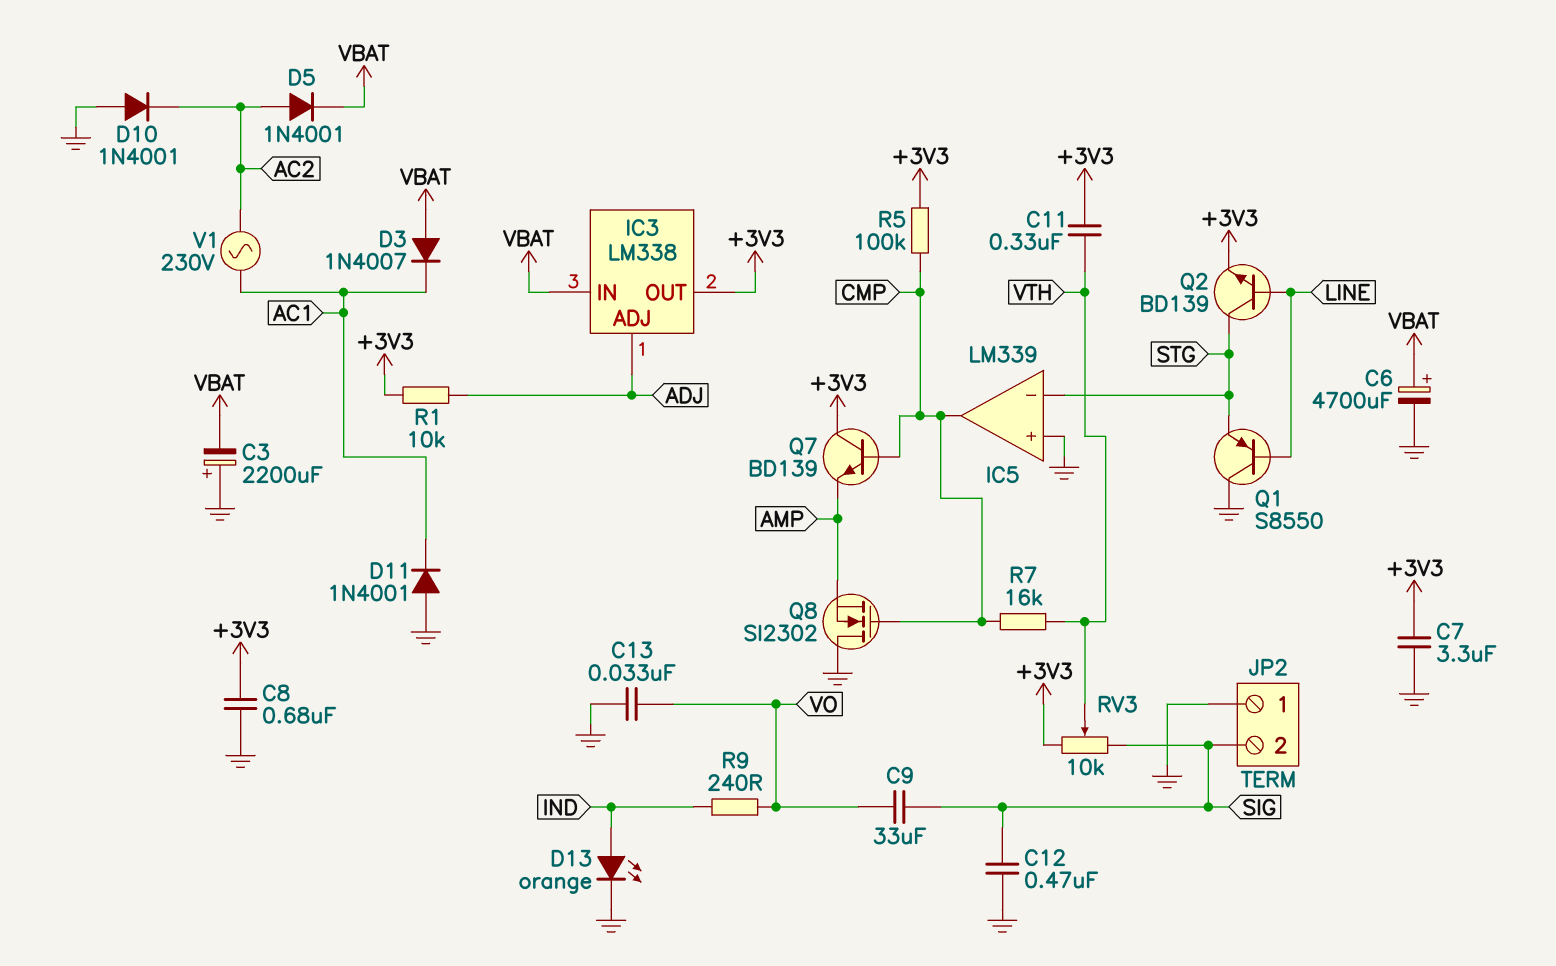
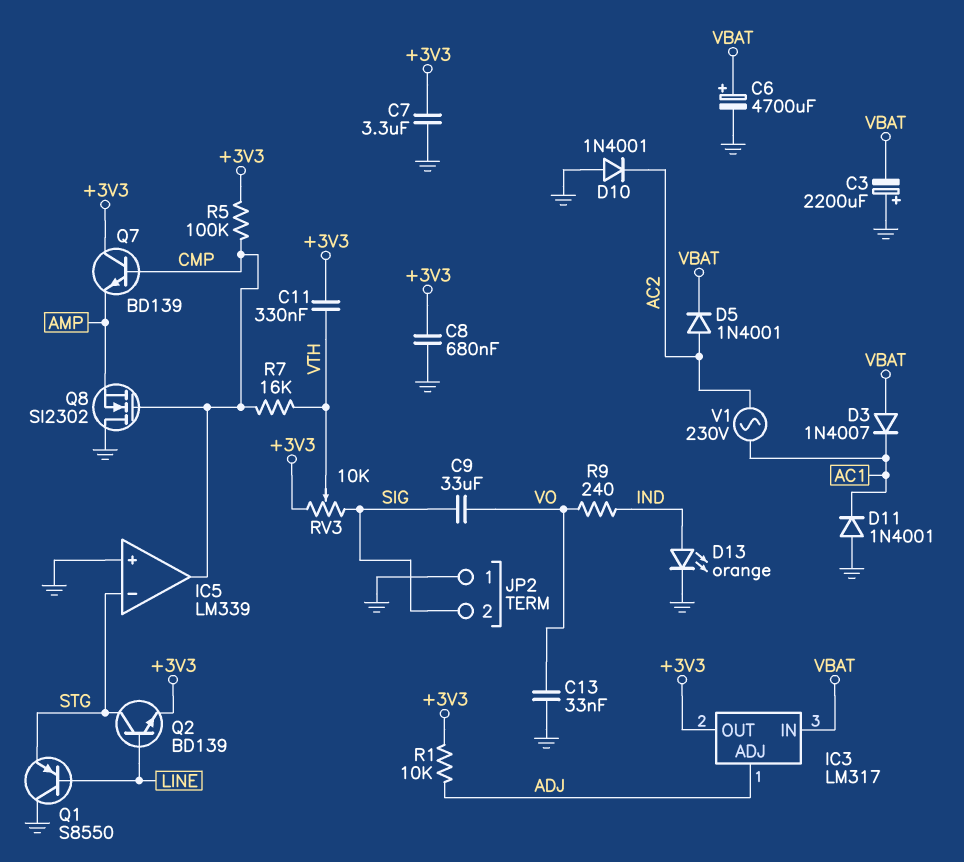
C12: 470nF (GND, SIG) -> none
IC3: LM338 -> LM317

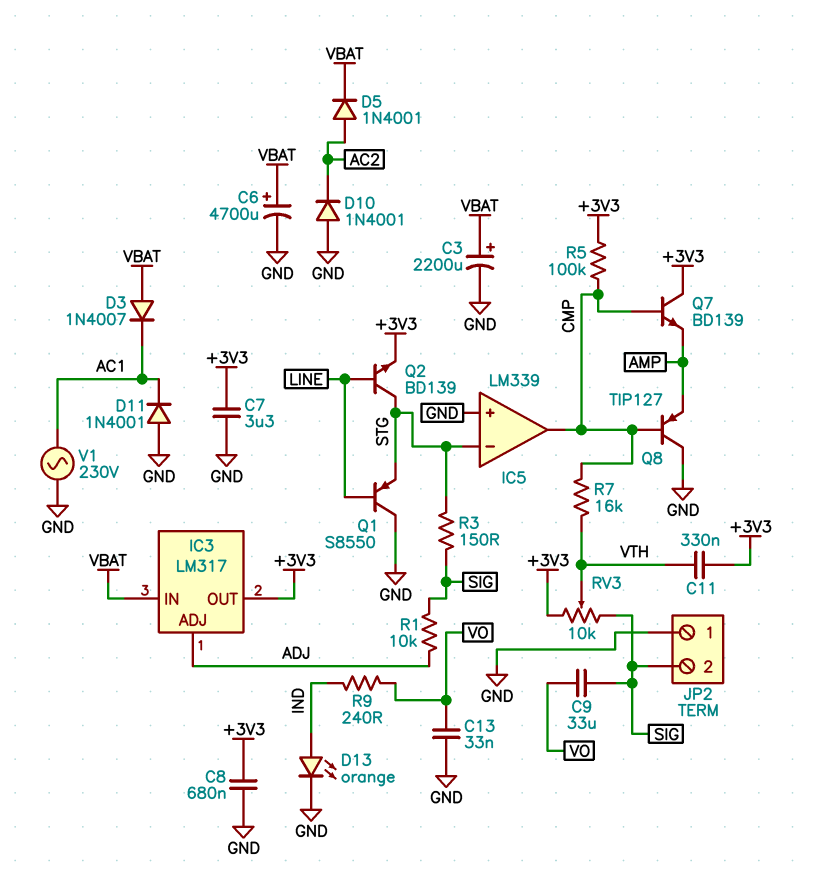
C3: 2200uF (plus GND, minus VBAT) -> 2200uF (plus VBAT, minus GND)
Q8: NMOS SI2302 (G CMP, D GND, S AMP) -> PNP TIP127 (B CMP, C GND, E AMP)
R1: 10k (+3V3, ADJ) -> 10k (ADJ, SIG)
R3: none -> 150 (SIG, STG)
V1: AC 230V (AC1, AC2) -> AC 230V (AC1, GND)

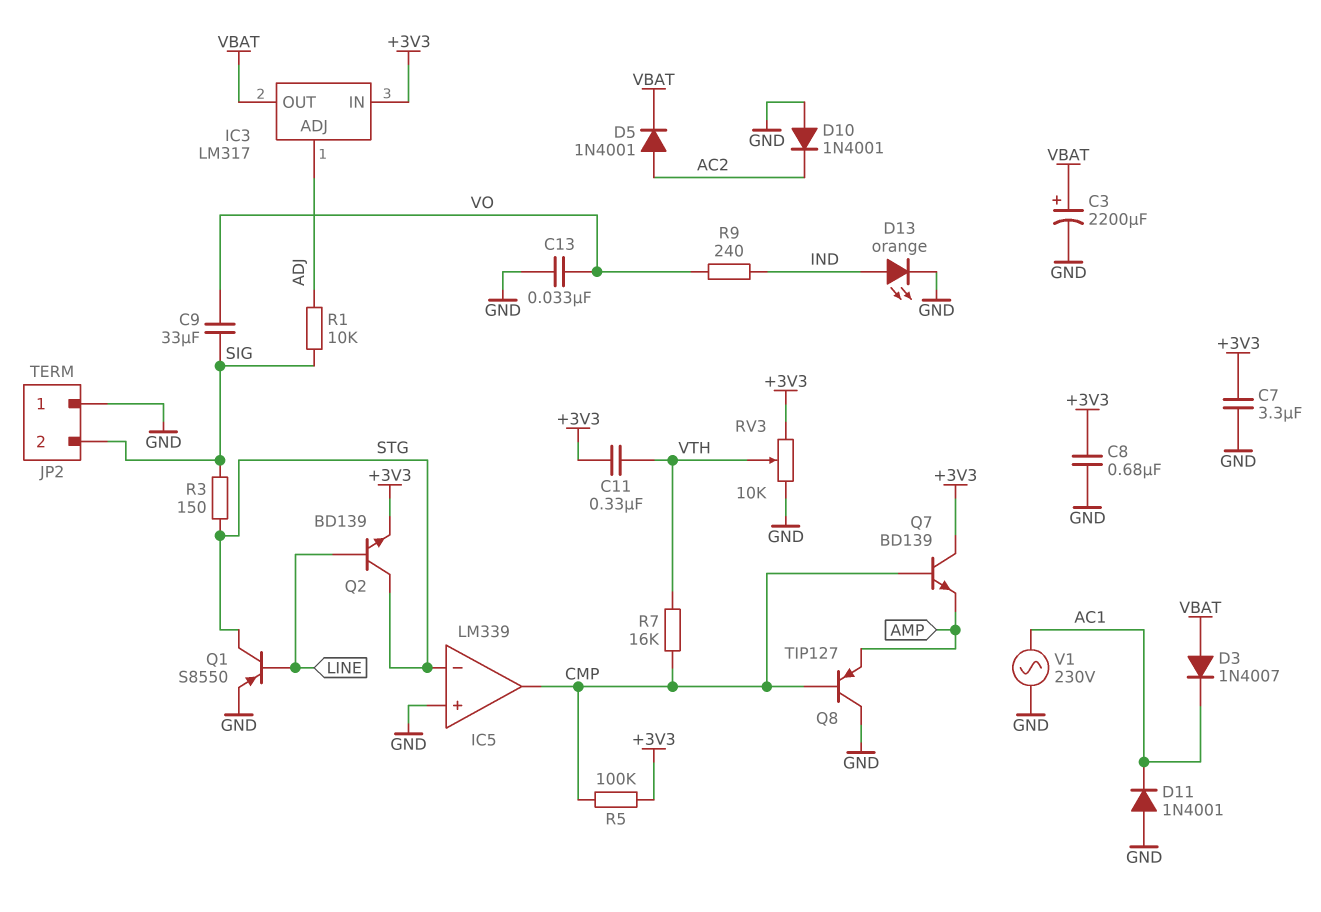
C6: 4700uF (plus VBAT, minus GND) -> none
IC3 pin IN: VBAT -> +3V3
IC3 pin OUT: +3V3 -> VBAT
Q1: PNP S8550 (B LINE, C GND, E STG) -> PNP S8550 (B LINE, C STG, E GND)
RV3: 10k (+3V3, SIG, wiper VTH) -> 10k (+3V3, GND, wiper VTH)

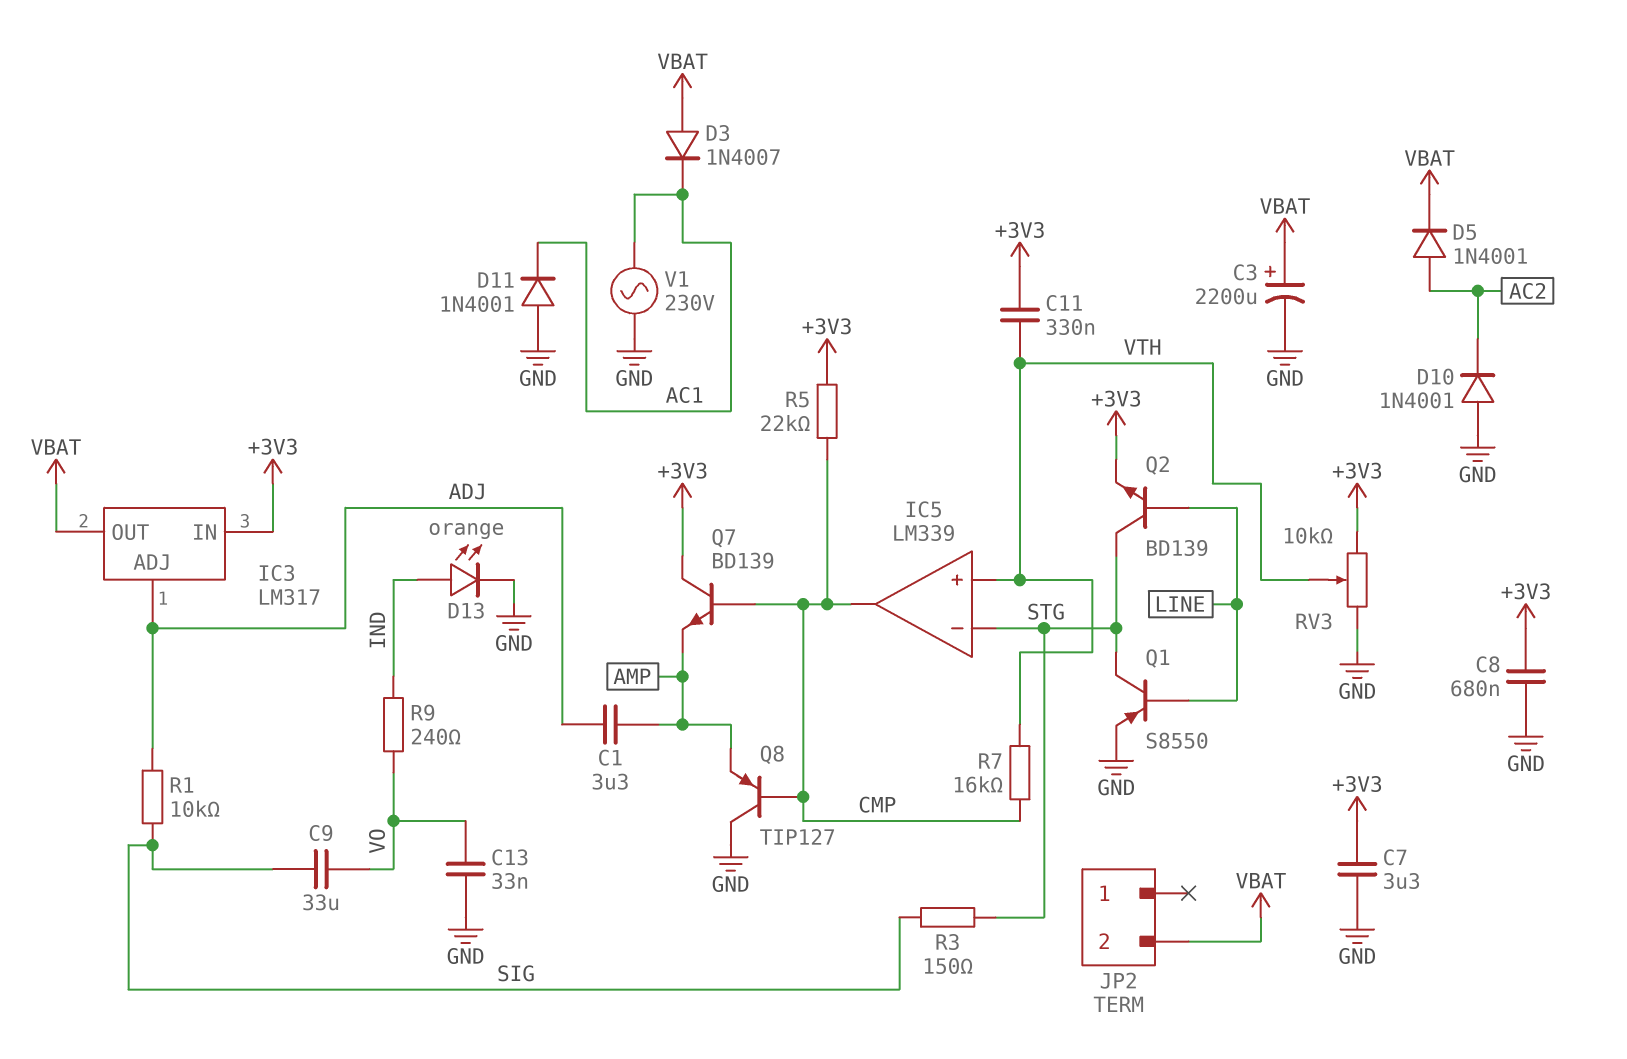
C1: none -> 3.3uF (ADJ, AMP)
IC5 pin in+: GND -> VTH
JP2 pin 1: GND -> none
JP2 pin 2: SIG -> VBAT
R5: 100k (+3V3, CMP) -> 22k (+3V3, CMP)

